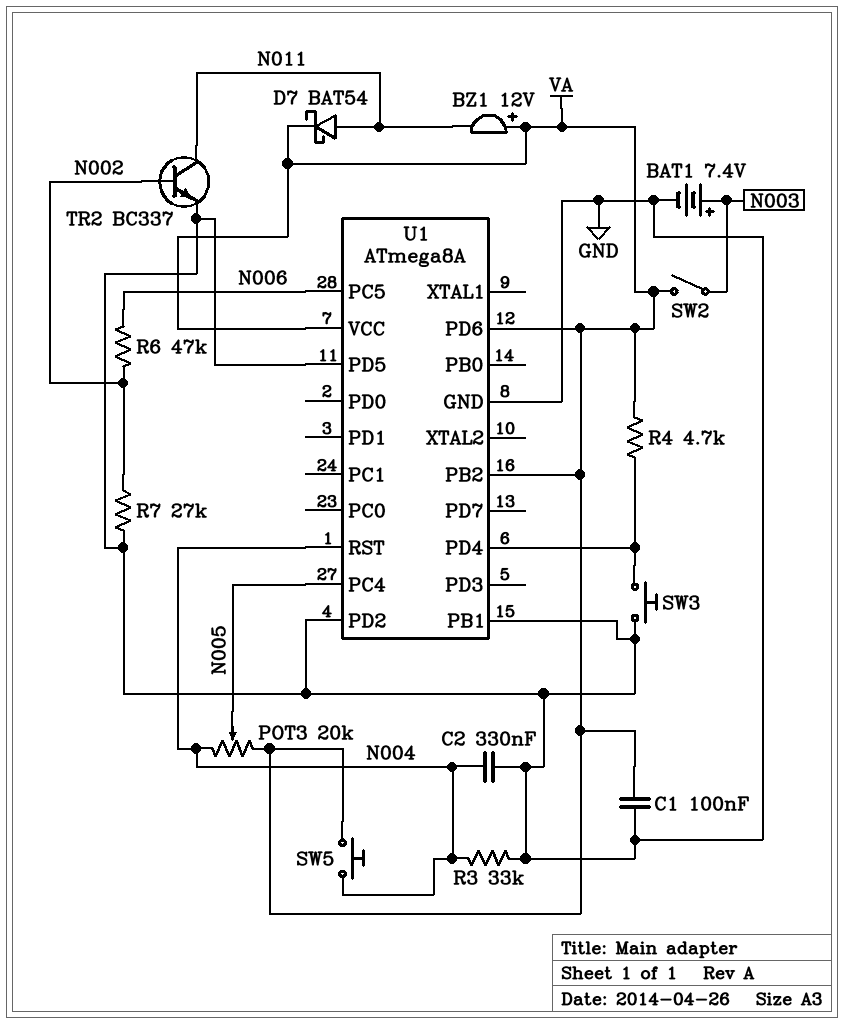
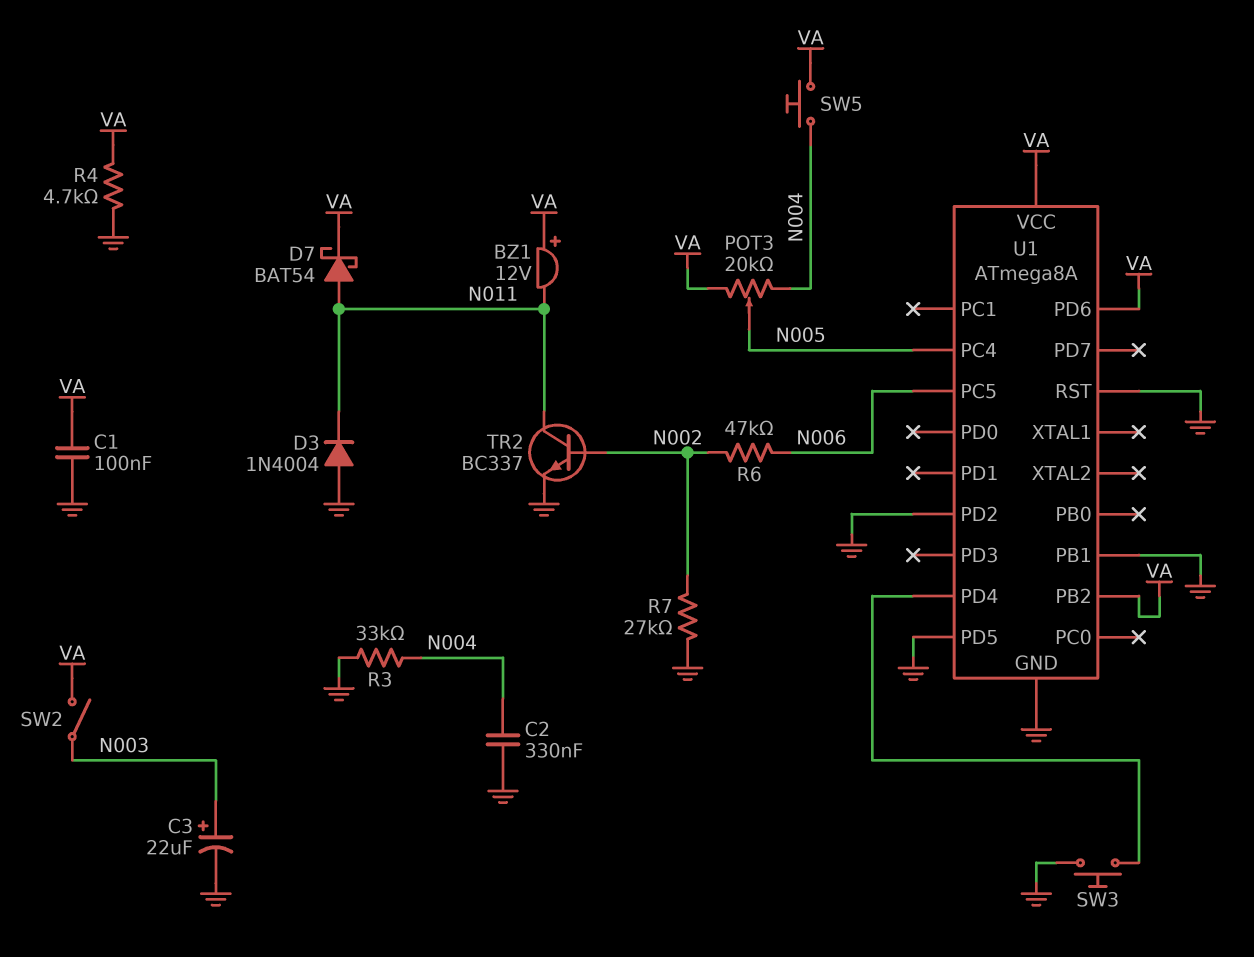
BAT1: 7.4V (plus N003, minus GND) -> none
C3: none -> 22uF (plus N003, minus GND)
D3: none -> diode 1N4004 (A GND, K N011)
R4: 4.7k (U1/PD4, VA) -> 4.7k (GND, VA)
U1 pin RST: N004 -> GND

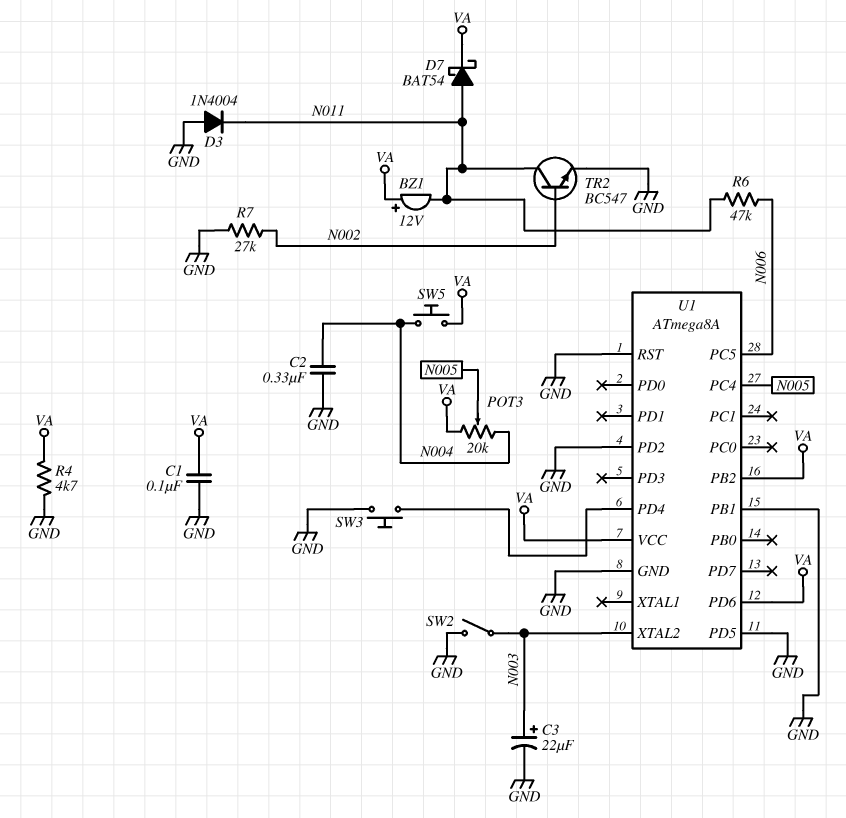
R3: 33k (GND, N004) -> none
R6: 47k (N002, N006) -> 47k (N006, N011)
SW2: switch (N003, VA) -> switch (GND, N003)
TR2: NPN BC337 (B N002, C N011, E GND) -> NPN BC547 (B N002, C N011, E GND)
U1 pin XTAL2: none -> N003

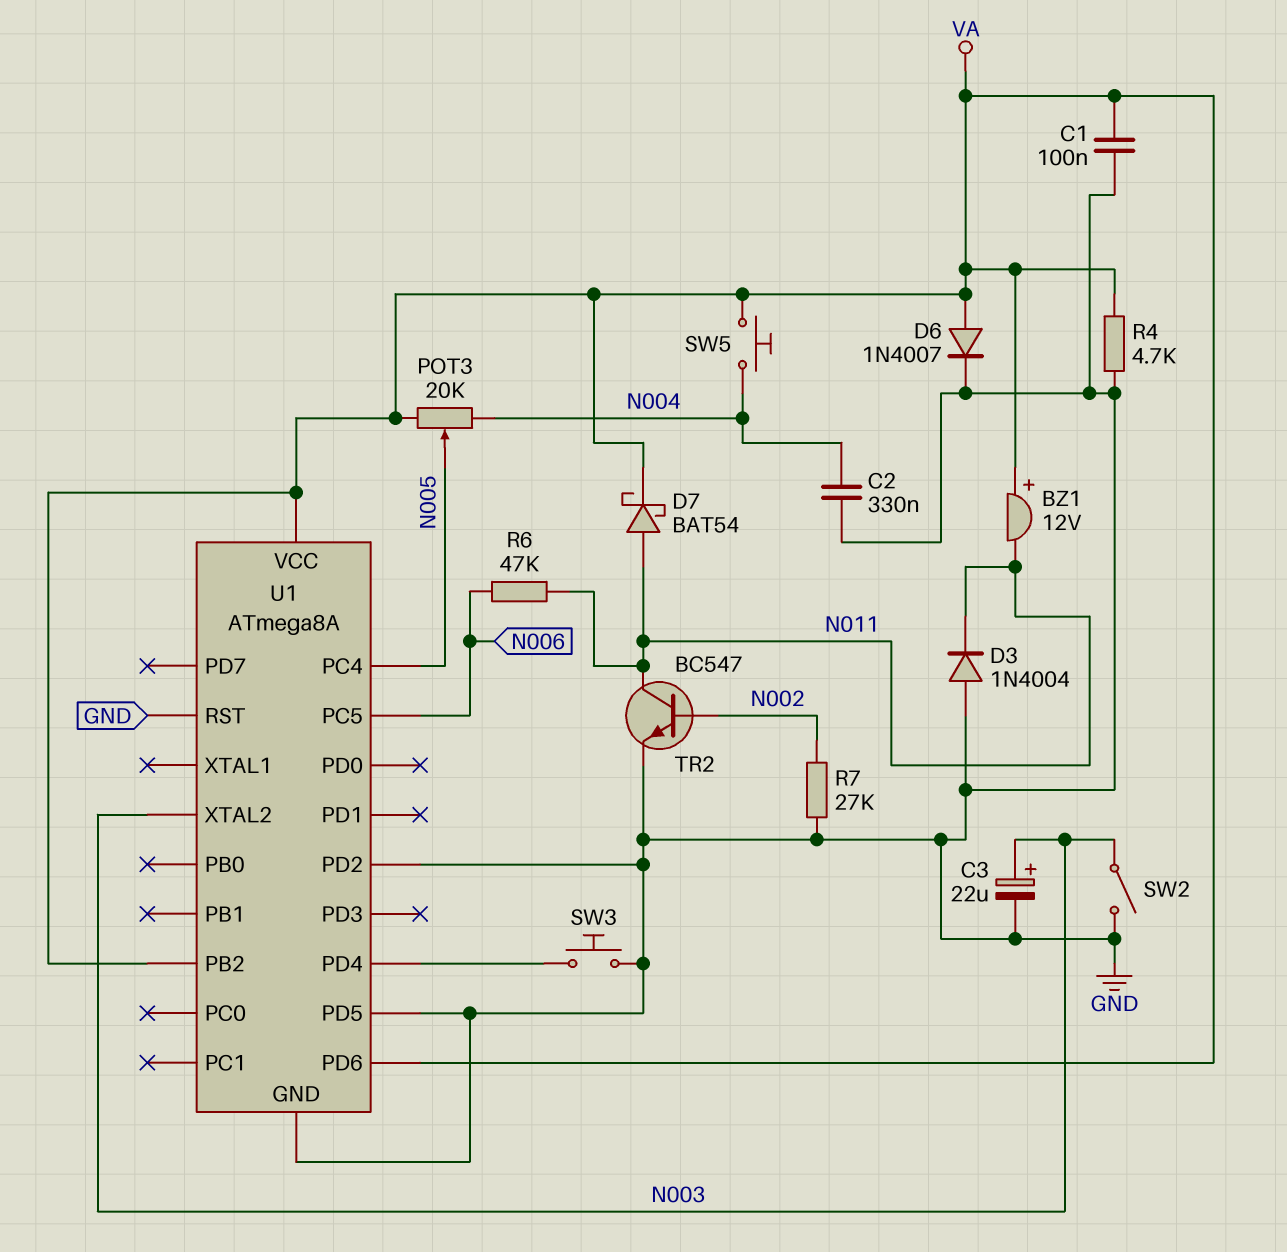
D6: none -> diode 1N4007 (A VA, K GND)
U1 pin PB1: GND -> none

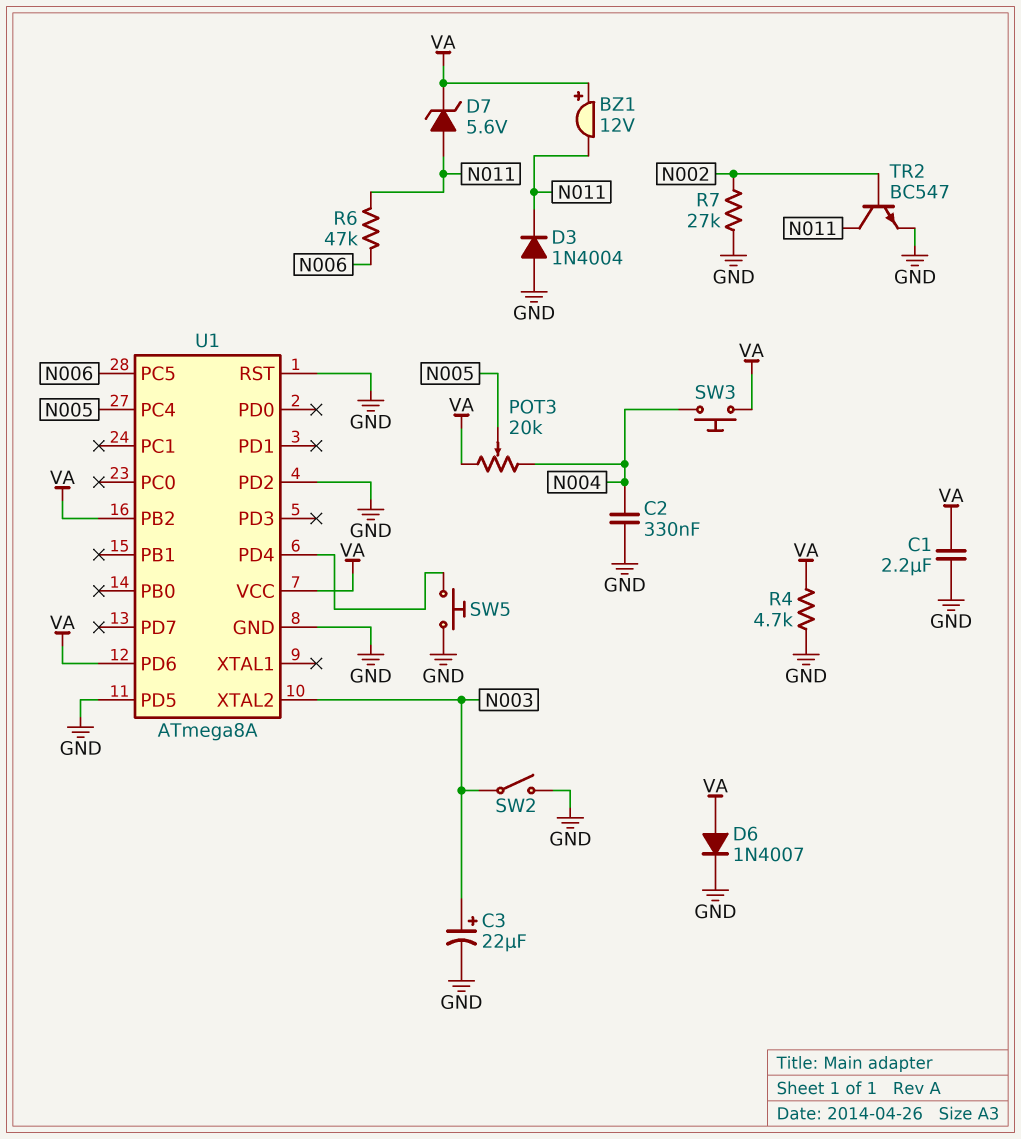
C1: 100nF (GND, VA) -> 2.2uF (GND, VA)
D7: schottky BAT54 (A N011, K VA) -> zener 5.6V (A N011, K VA)
SW3: button (GND, U1/PD4) -> button (N004, VA)
SW5: button (N004, VA) -> button (GND, U1/PD4)

